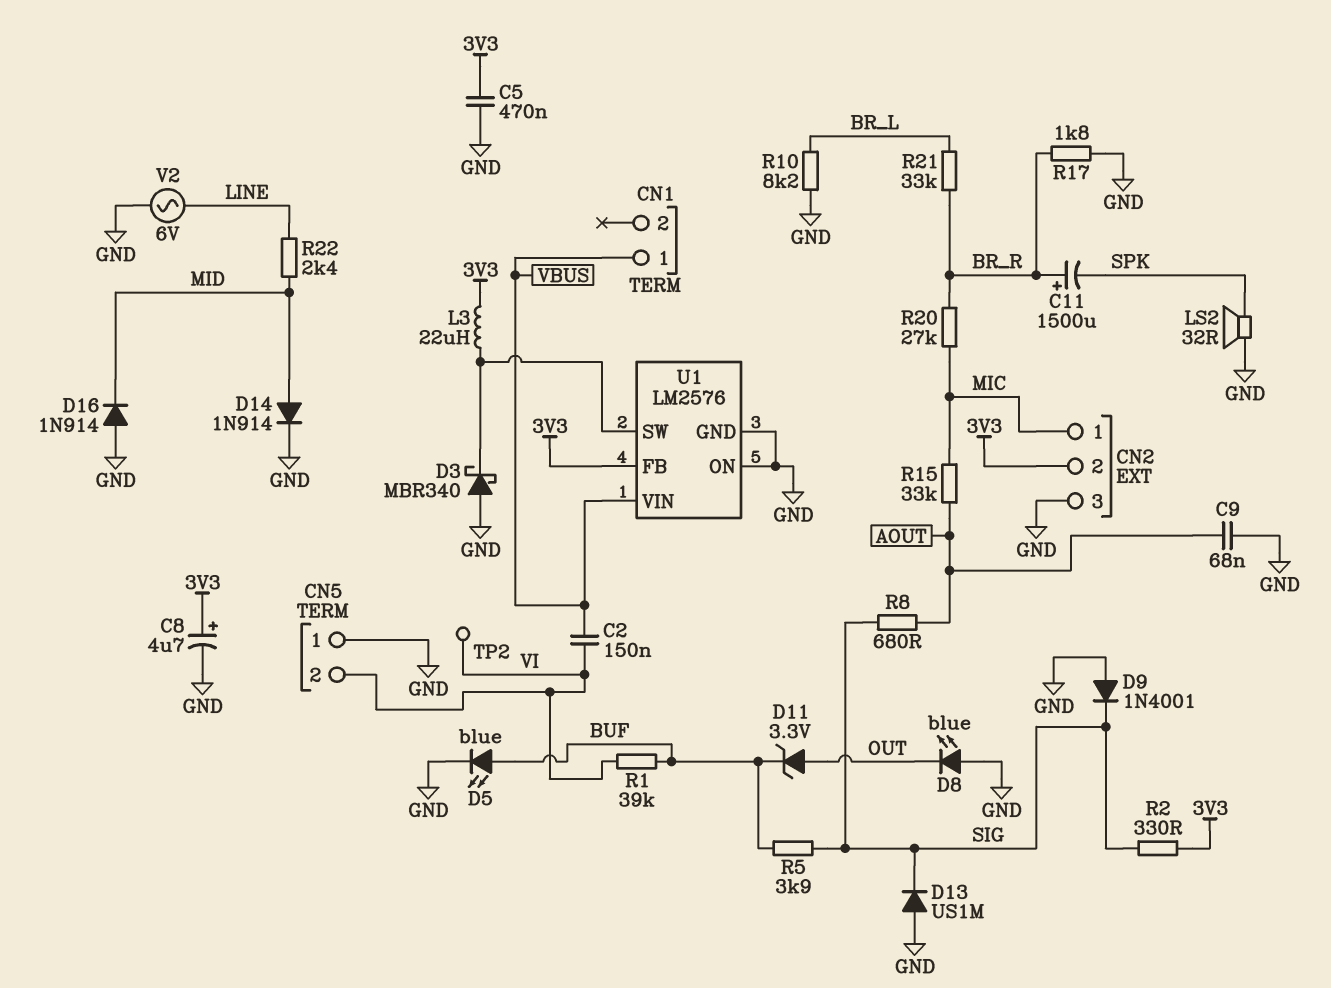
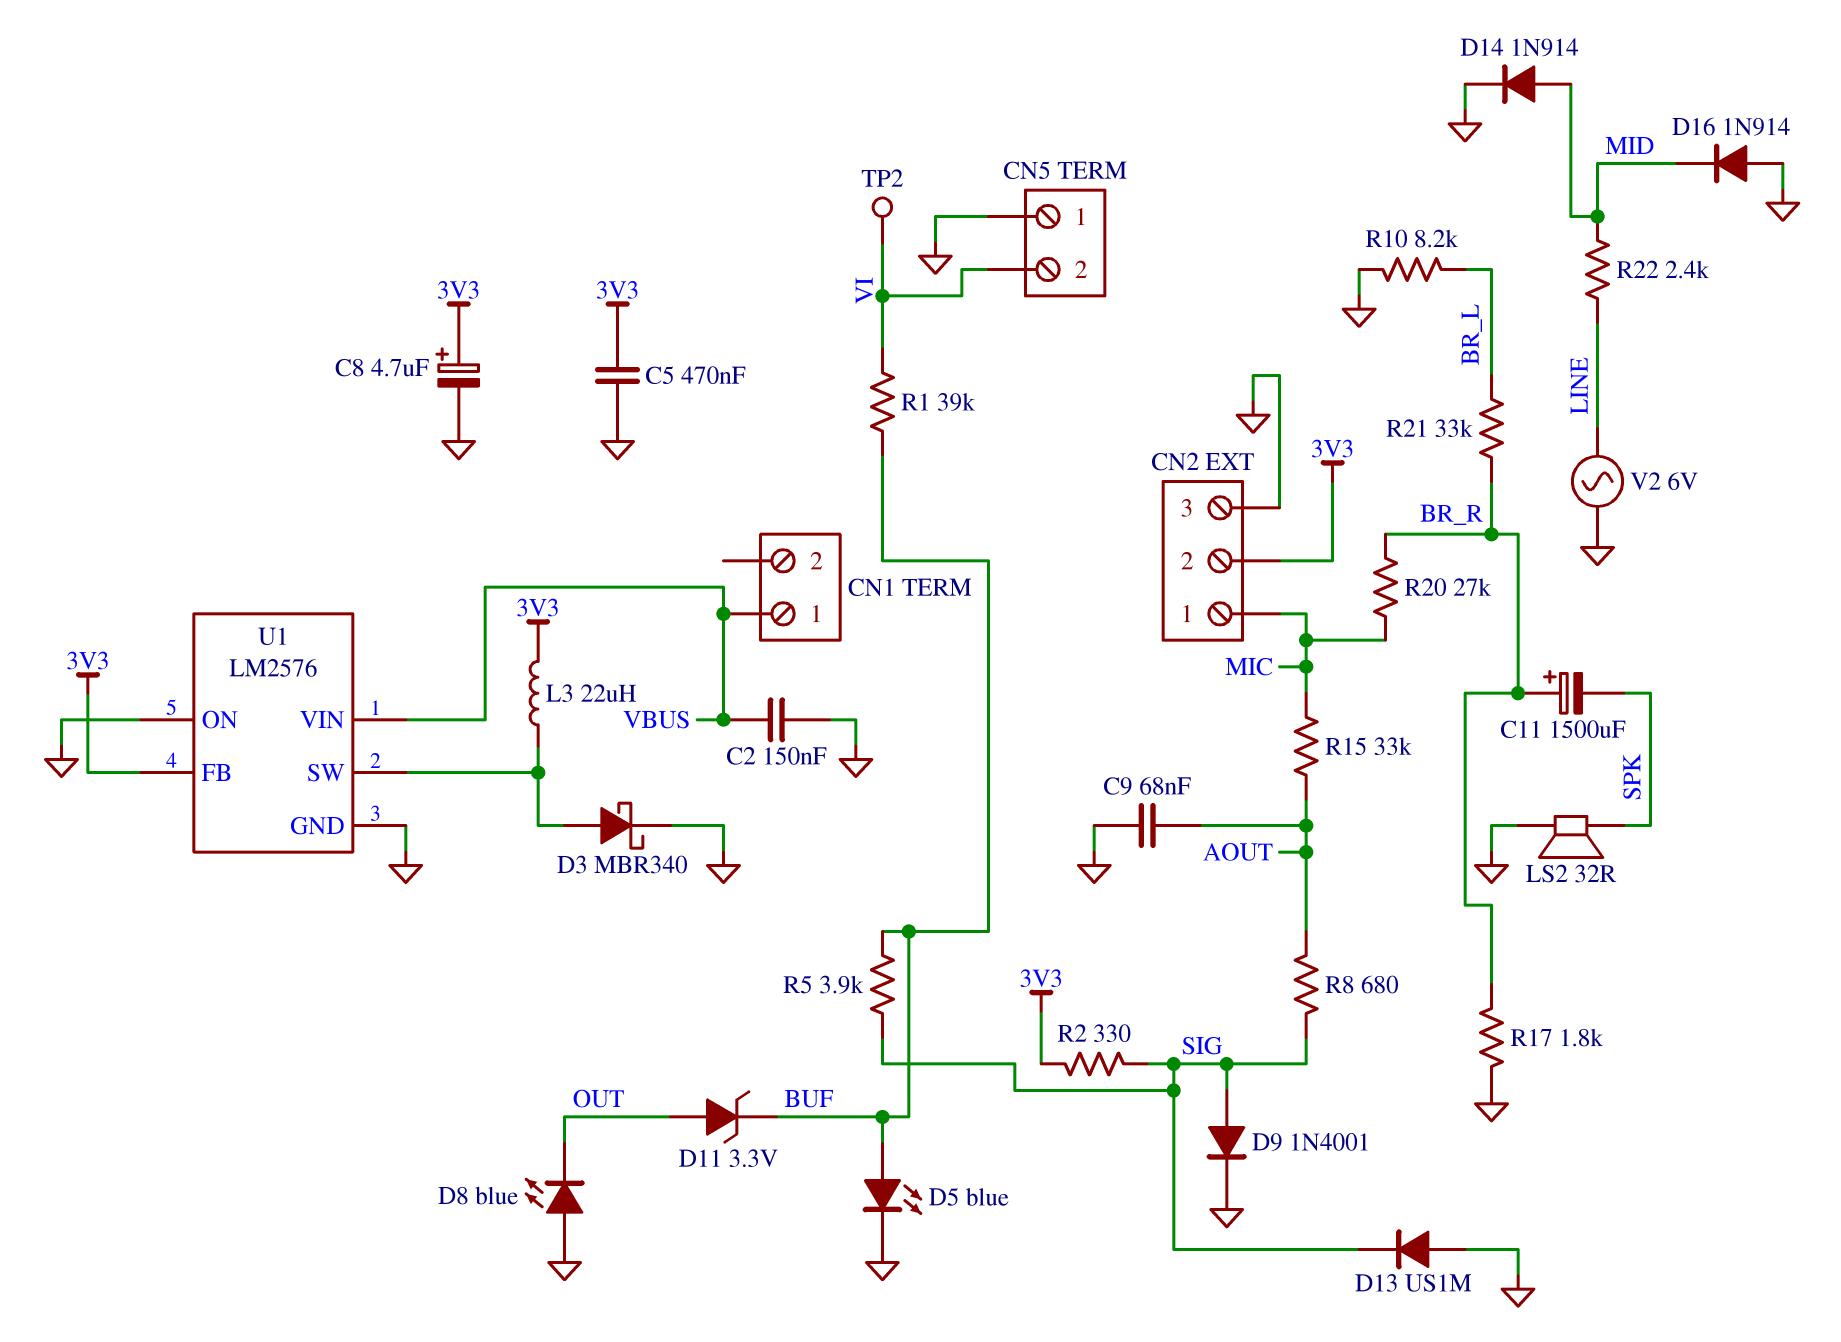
C2: 150nF (VBUS, VI) -> 150nF (GND, VBUS)
D3: schottky MBR340 (A GND, K U1/SW) -> schottky MBR340 (A U1/SW, K GND)
D9: diode 1N4001 (A GND, K SIG) -> diode 1N4001 (A SIG, K GND)

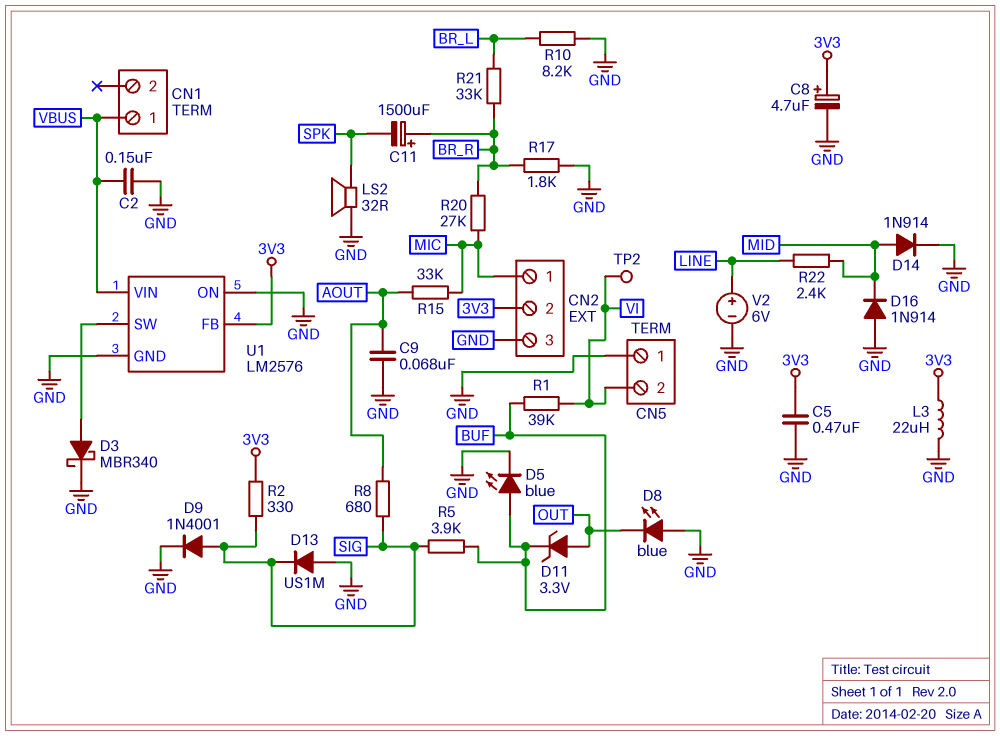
L3: 22uH (3V3, U1/SW) -> 22uH (3V3, GND)
V2: AC 6V (GND, LINE) -> 6V (plus LINE, minus GND)

